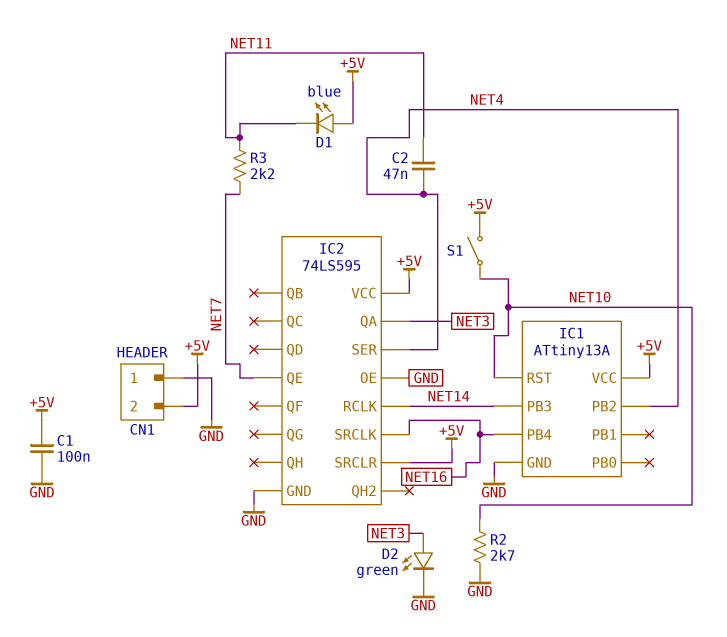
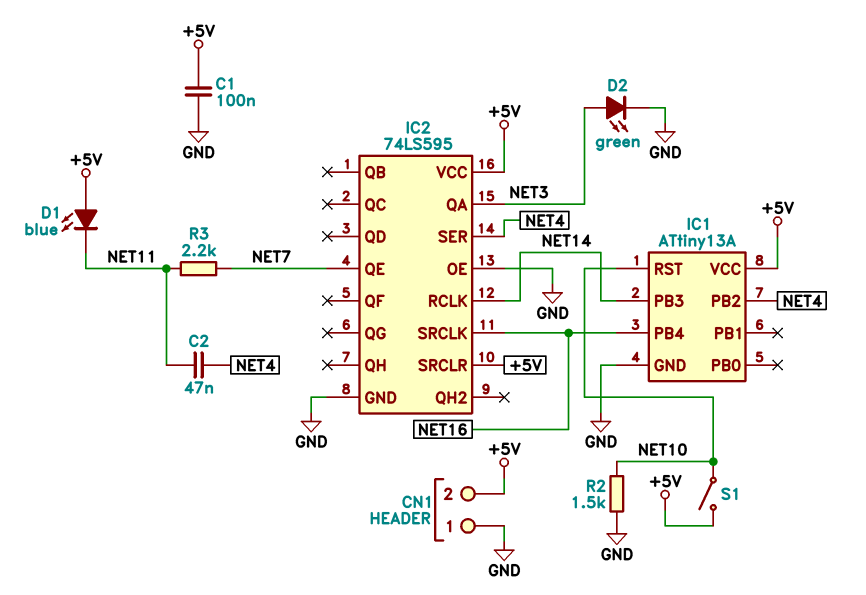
R2: 2.7k (GND, NET10) -> 1.5k (GND, NET10)

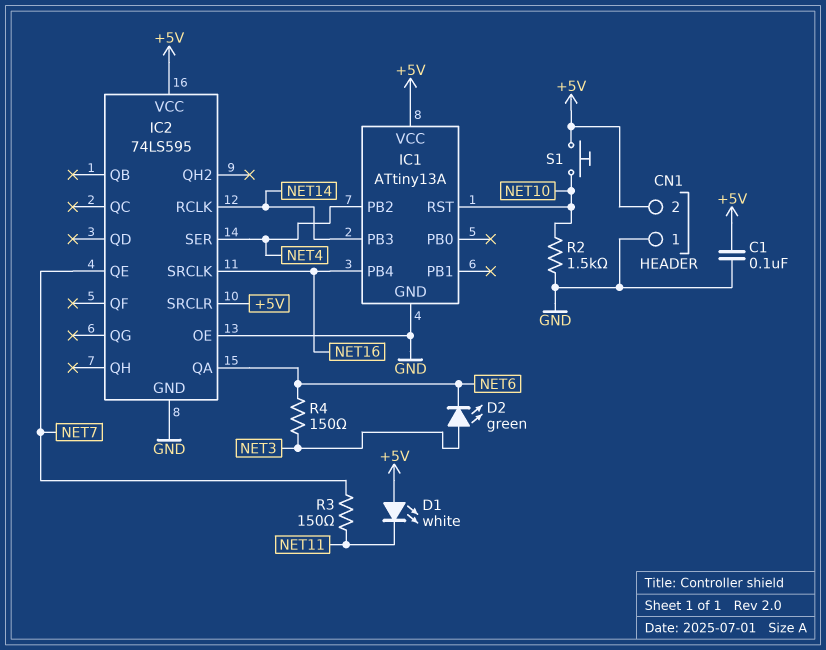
C2: 47nF (NET4, NET11) -> none
D1: LED blue (A +5V, K NET11) -> LED white (A +5V, K NET11)
D2: LED green (A NET3, K GND) -> LED green (A NET3, K NET6)
IC2 pin QA: NET3 -> NET6
R3: 2.2k (NET7, NET11) -> 150 (NET7, NET11)
R4: none -> 150 (NET3, NET6)
S1: switch (+5V, NET10) -> button (+5V, NET10)

